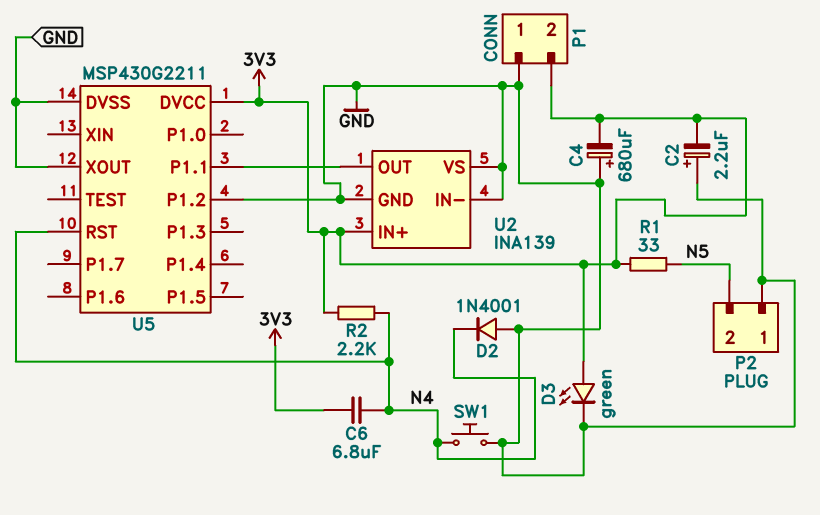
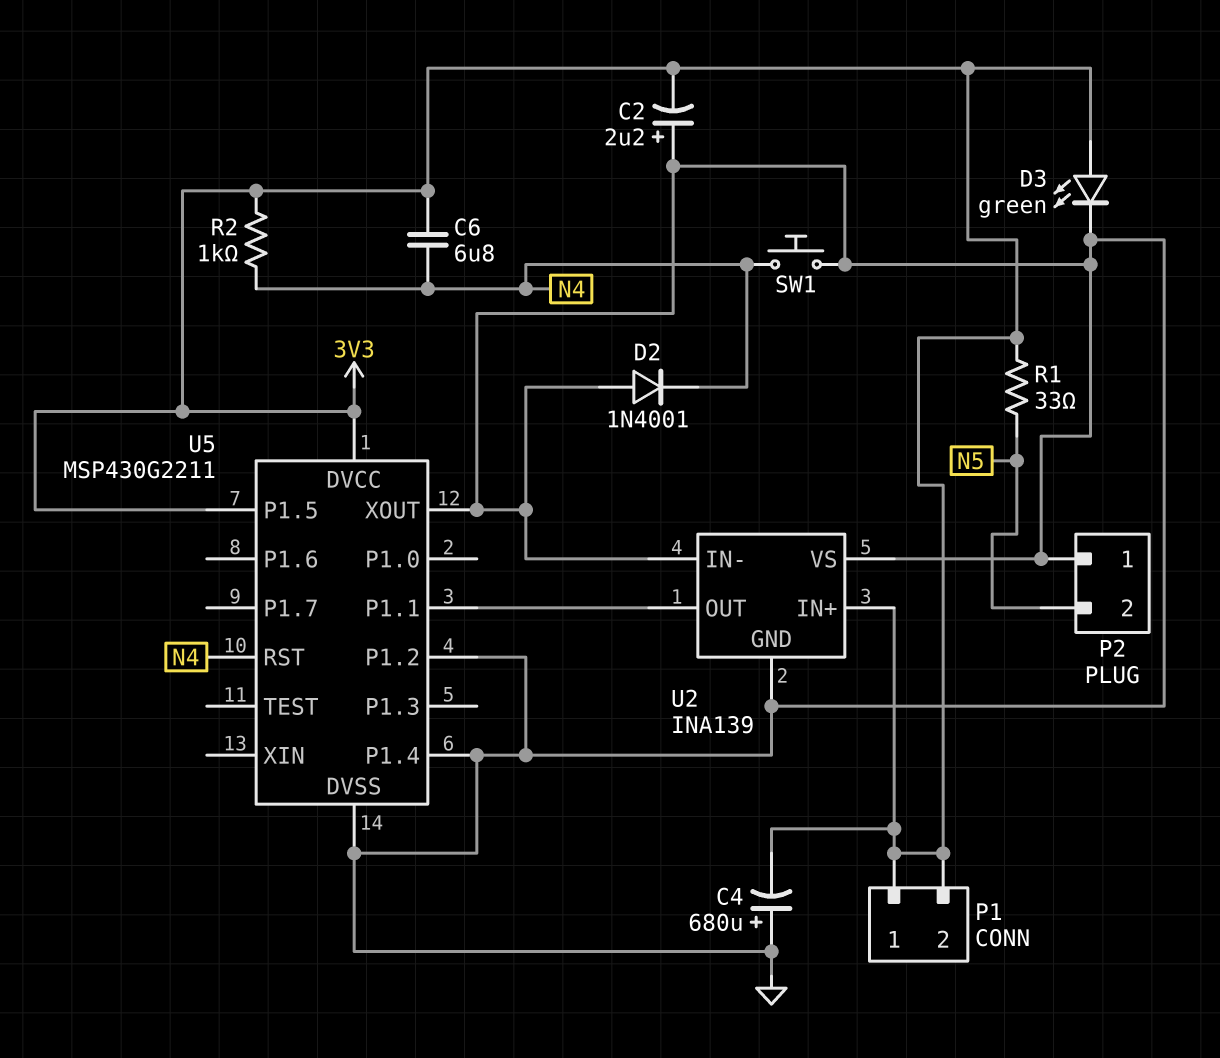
P1 pin 1: GND -> 3V3
R2: 2.2k (3V3, N4) -> 1k (3V3, N4)
U5 pin P1.4: none -> GND
U5 pin P1.5: none -> 3V3

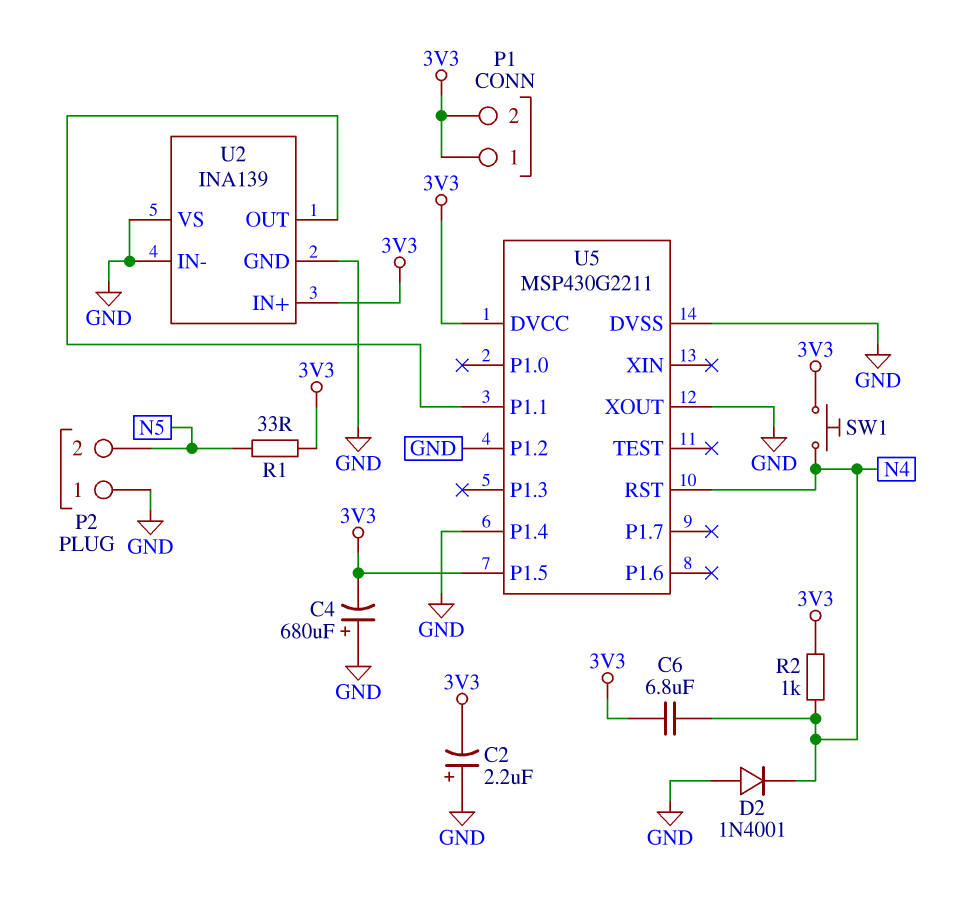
D3: LED green (A 3V3, K GND) -> none
SW1: button (GND, N4) -> button (3V3, N4)

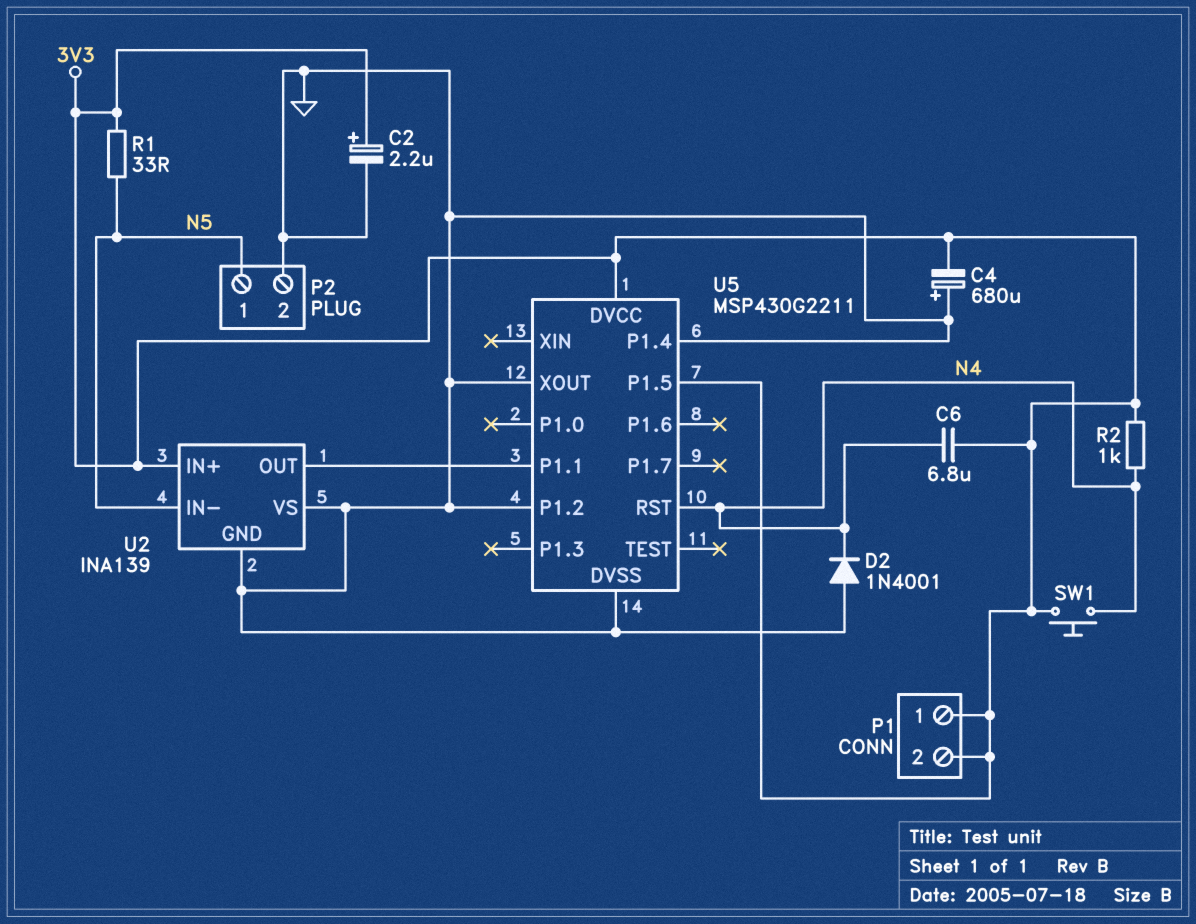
C2: 2.2uF (plus GND, minus 3V3) -> 2.2uF (plus 3V3, minus GND)
P2 pin 1: GND -> N5
P2 pin 2: N5 -> GND
U2 pin IN-: GND -> N5

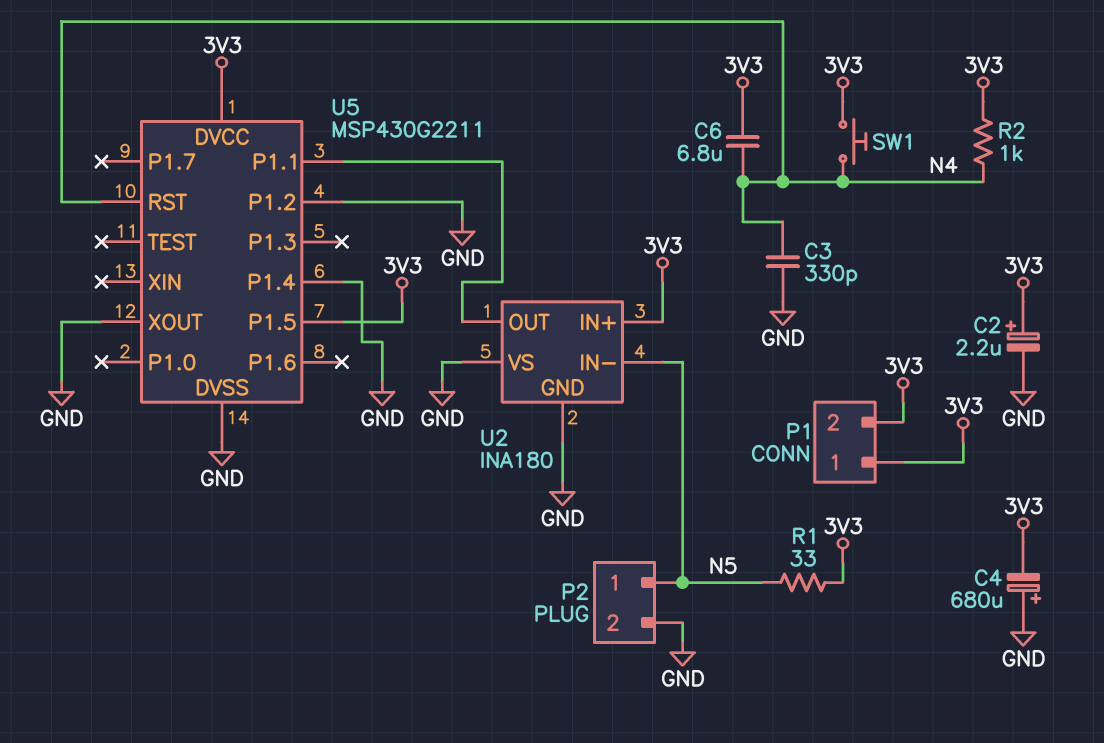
C3: none -> 330pF (GND, N4)
D2: diode 1N4001 (A GND, K N4) -> none
U2: INA139 -> INA180

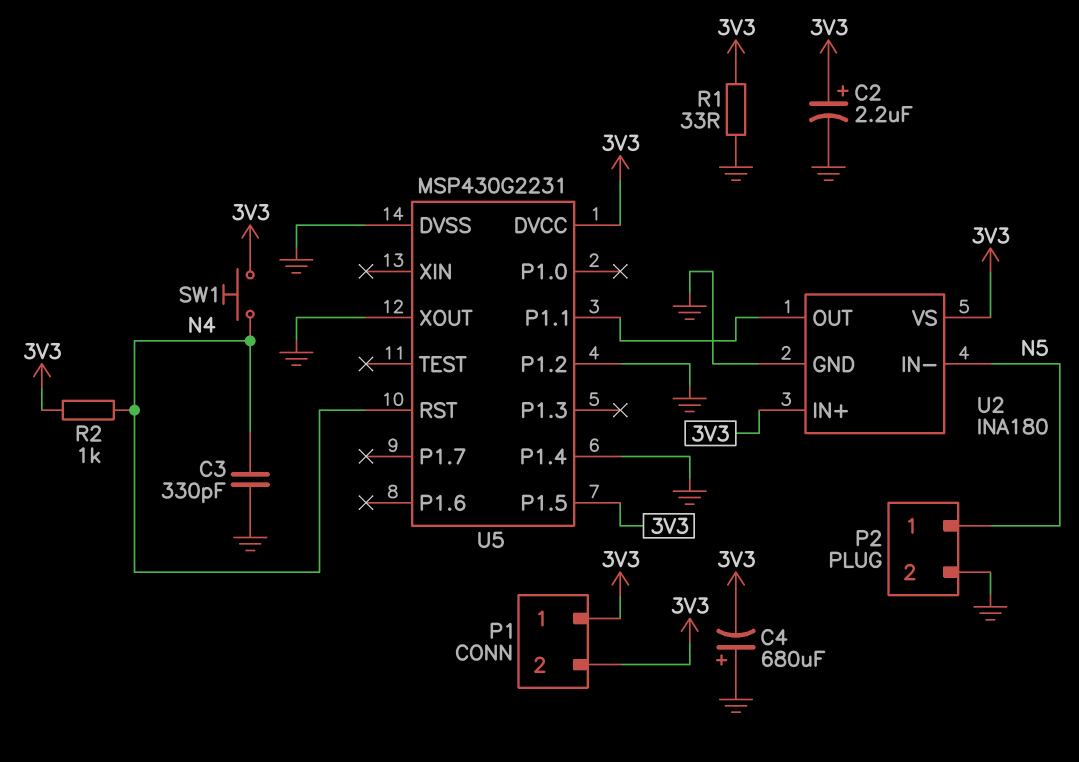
C6: 6.8uF (3V3, N4) -> none
R1: 33 (3V3, N5) -> 33 (3V3, GND)
U2 pin VS: GND -> 3V3
U5: MSP430G2211 -> MSP430G2231

